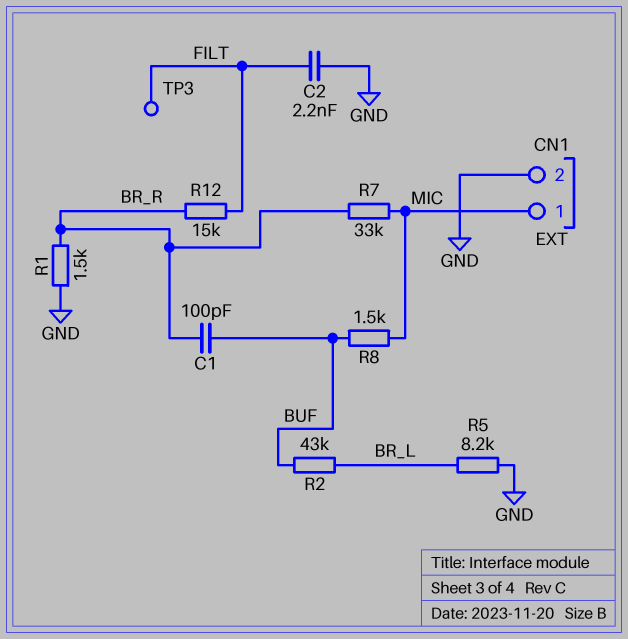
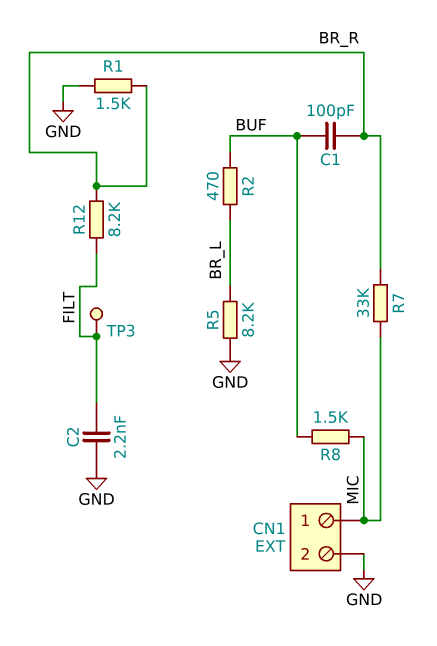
R2: 43k (BR_L, BUF) -> 470 (BR_L, BUF)
R12: 15k (BR_R, FILT) -> 8.2k (BR_R, FILT)

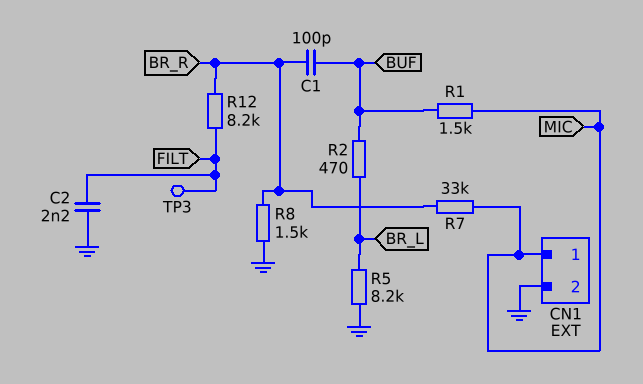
R1: 1.5k (BR_R, GND) -> 1.5k (BUF, MIC)
R8: 1.5k (BUF, MIC) -> 1.5k (BR_R, GND)

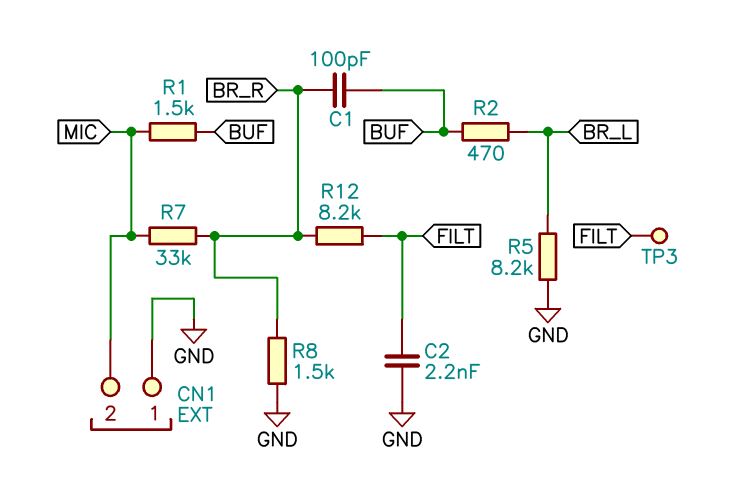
CN1 pin 1: MIC -> GND
CN1 pin 2: GND -> MIC

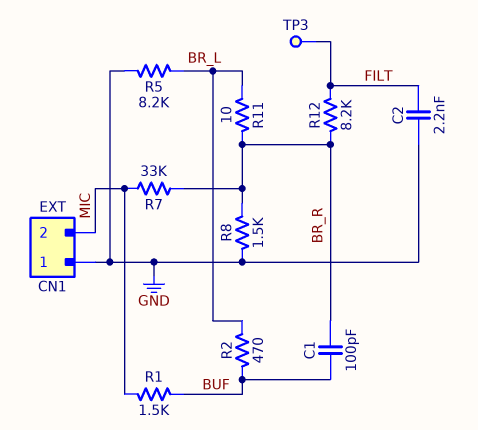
R11: none -> 10 (BR_L, BR_R)

